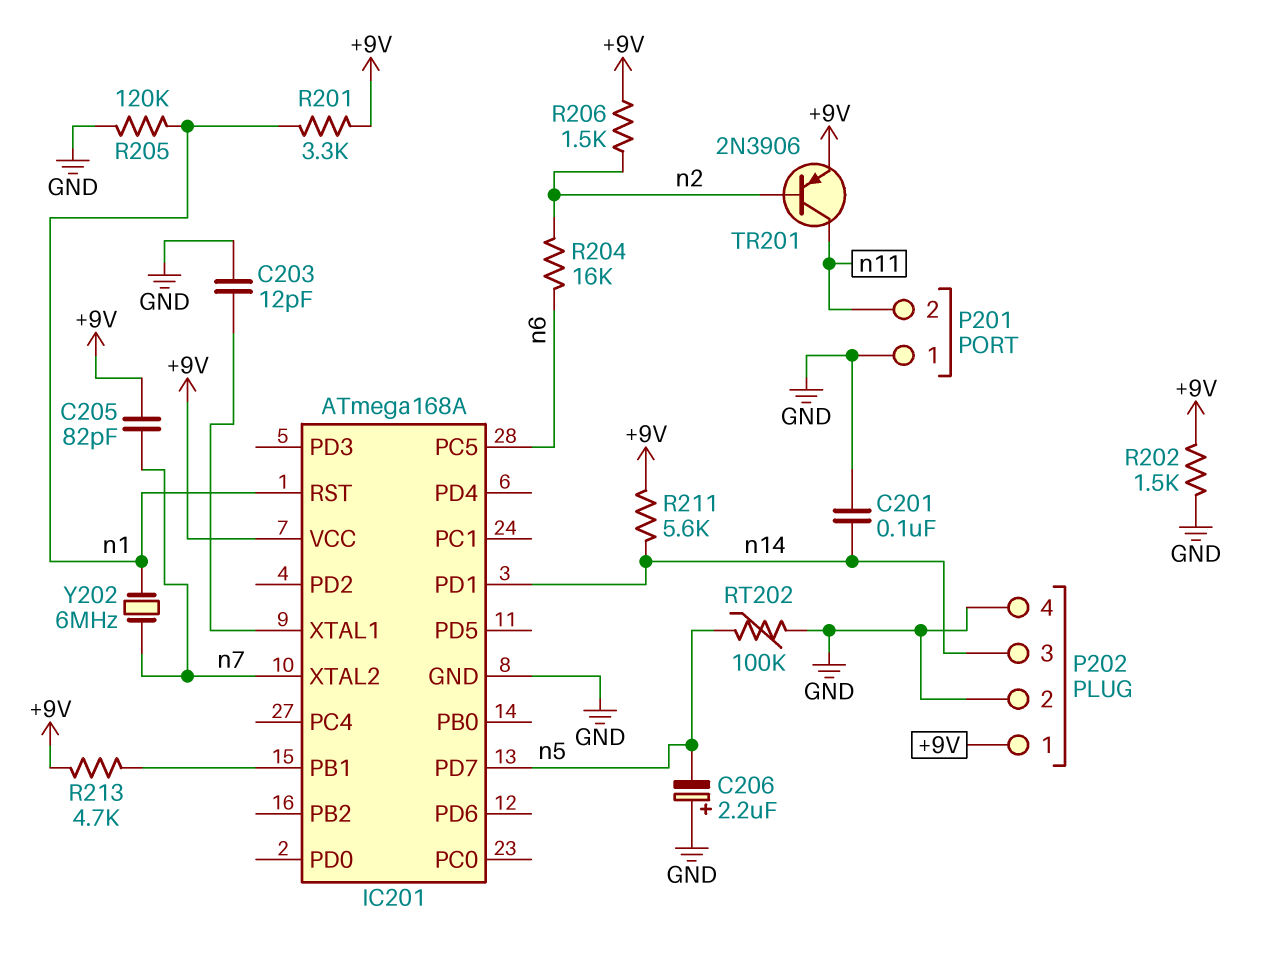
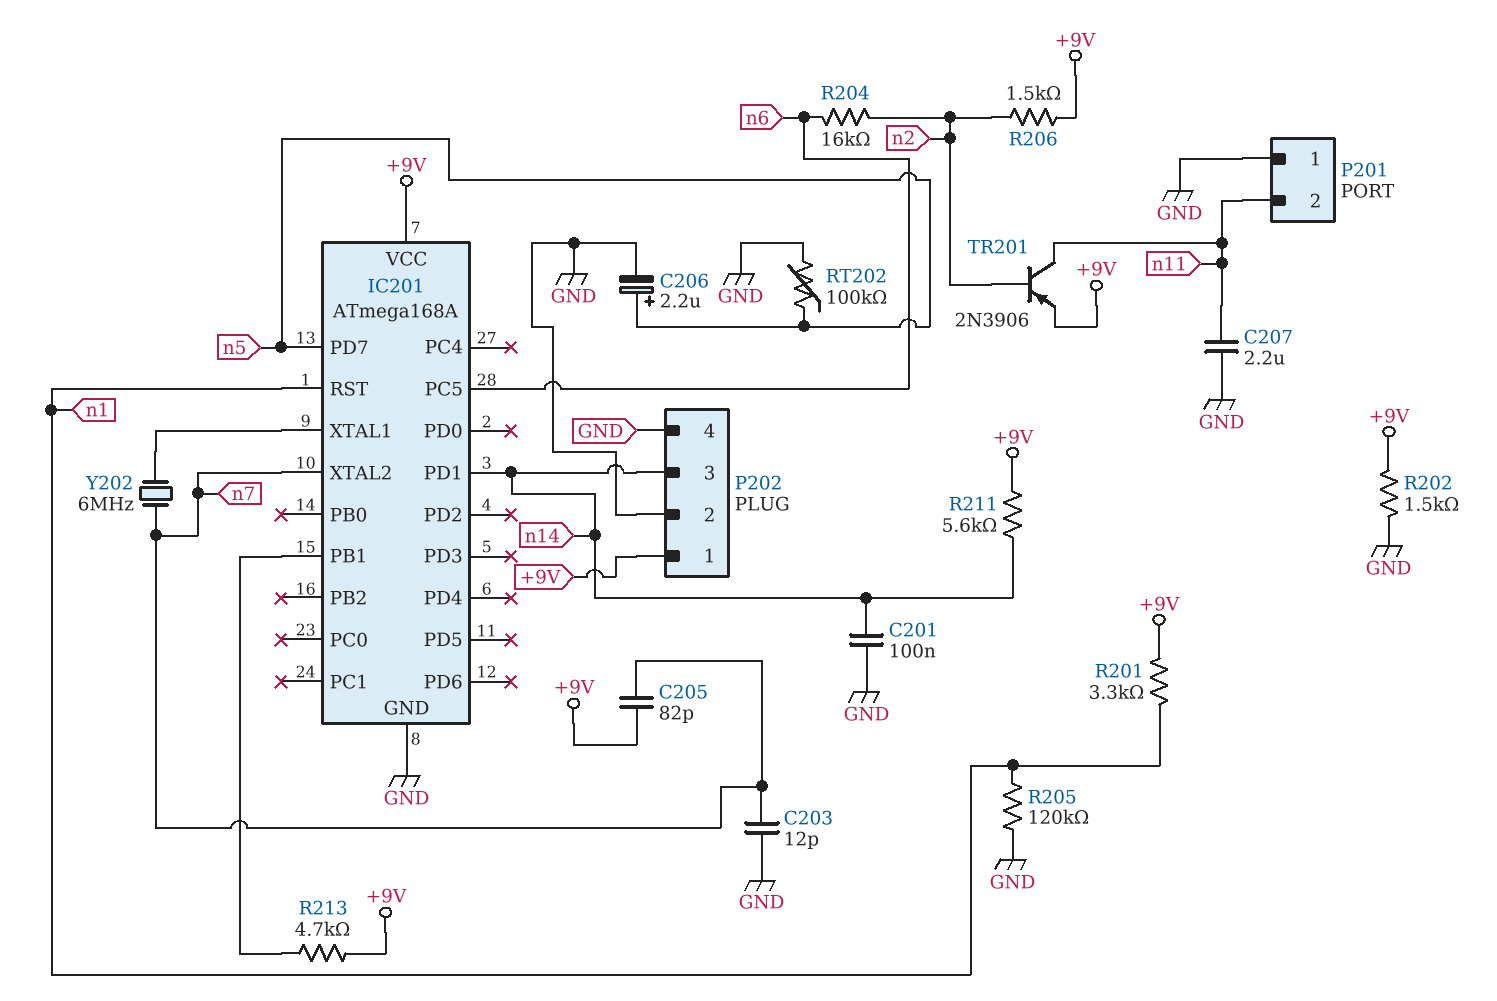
C203: 12pF (GND, IC201/XTAL1) -> 12pF (GND, n7)
C206: 2.2uF (plus GND, minus n5) -> 2.2uF (plus n5, minus GND)
C207: none -> 2.2uF (GND, n11)
Y202: 6MHz (n1, n7) -> 6MHz (IC201/XTAL1, n7)

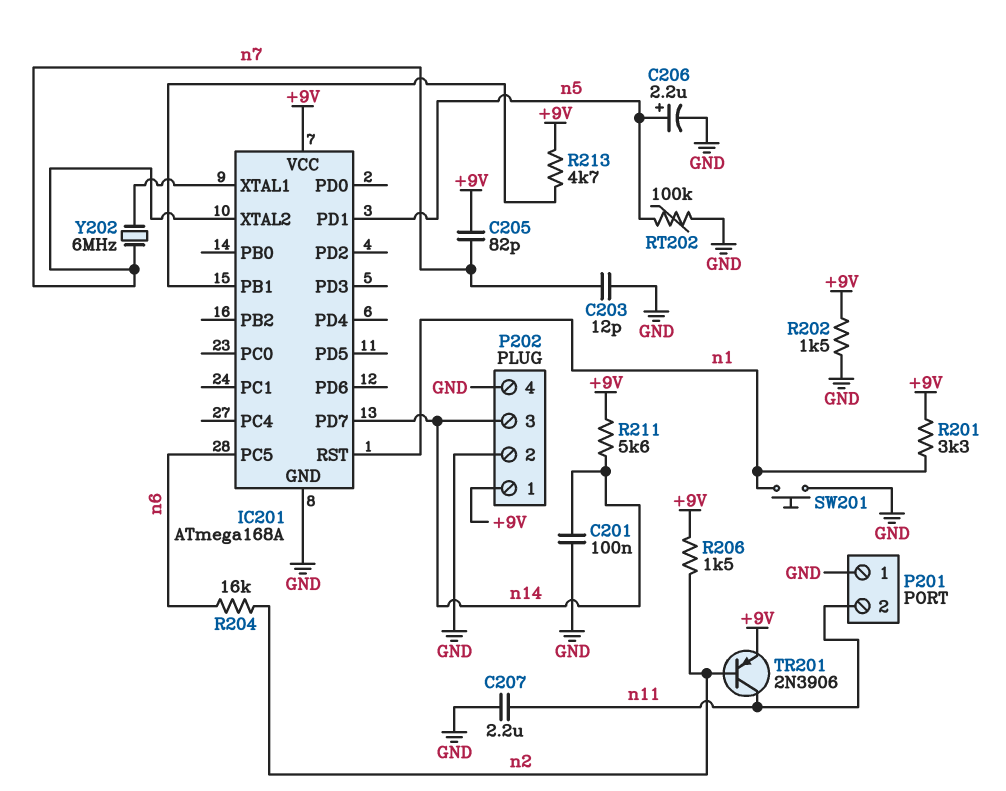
IC201 pin PD1: n14 -> n5
IC201 pin PD7: n5 -> n14
R205: 120k (GND, n1) -> none
SW201: none -> button (GND, n1)

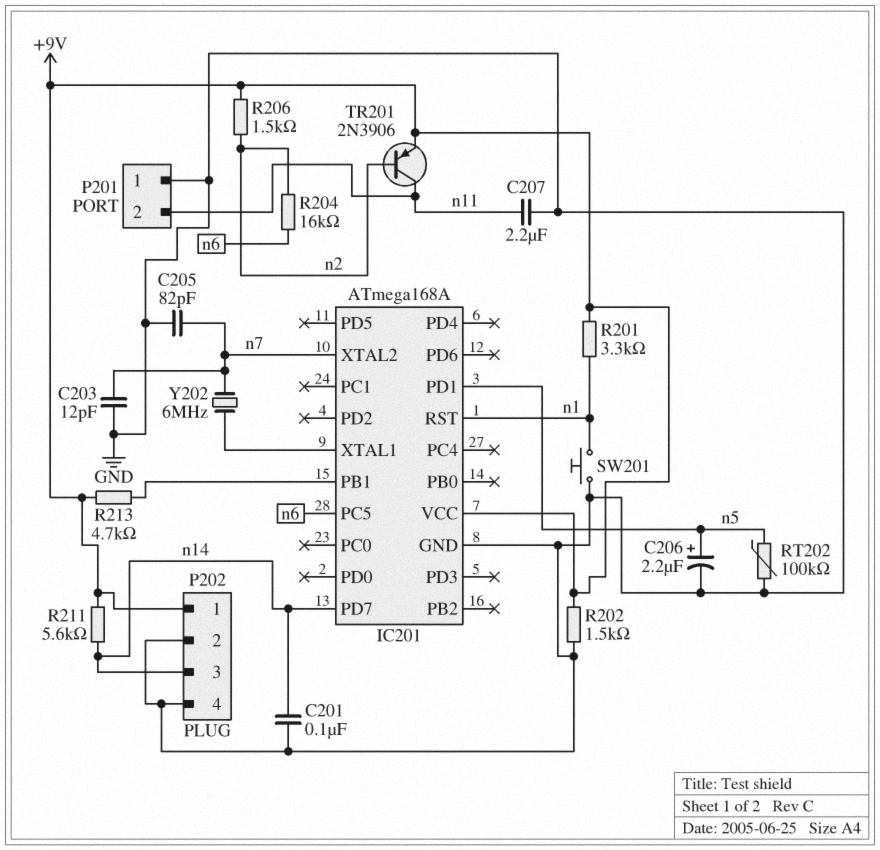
C205: 82pF (+9V, n7) -> 82pF (GND, n7)

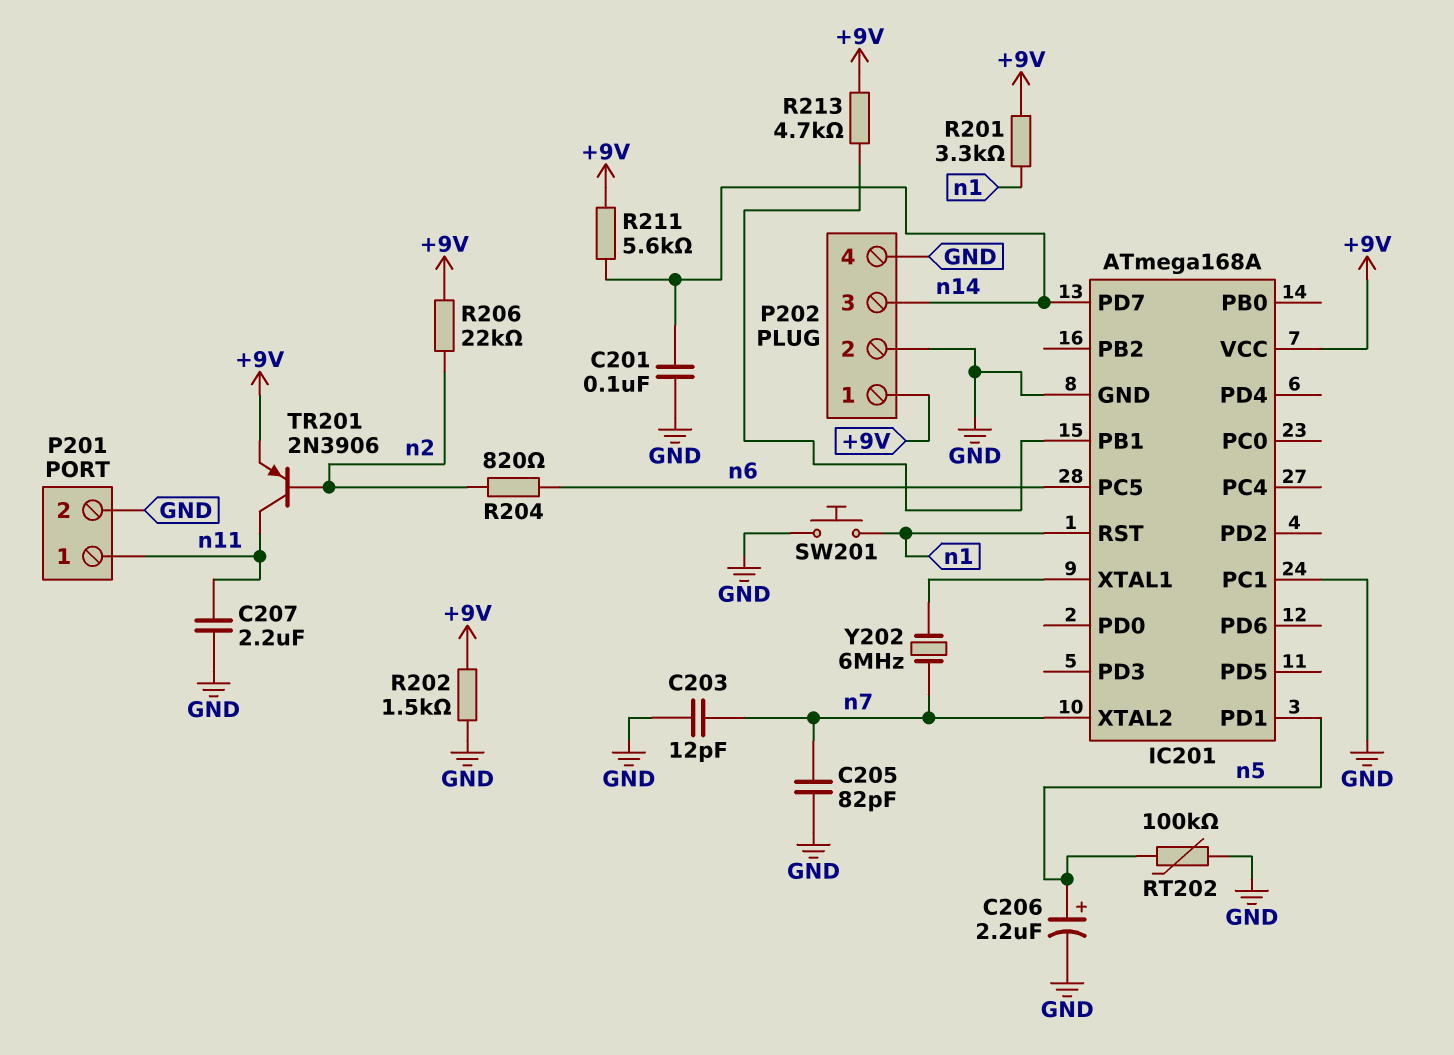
IC201 pin PC1: none -> GND
P201 pin 1: GND -> n11
P201 pin 2: n11 -> GND
R204: 16k (n2, n6) -> 820 (n2, n6)
R206: 1.5k (+9V, n2) -> 22k (+9V, n2)

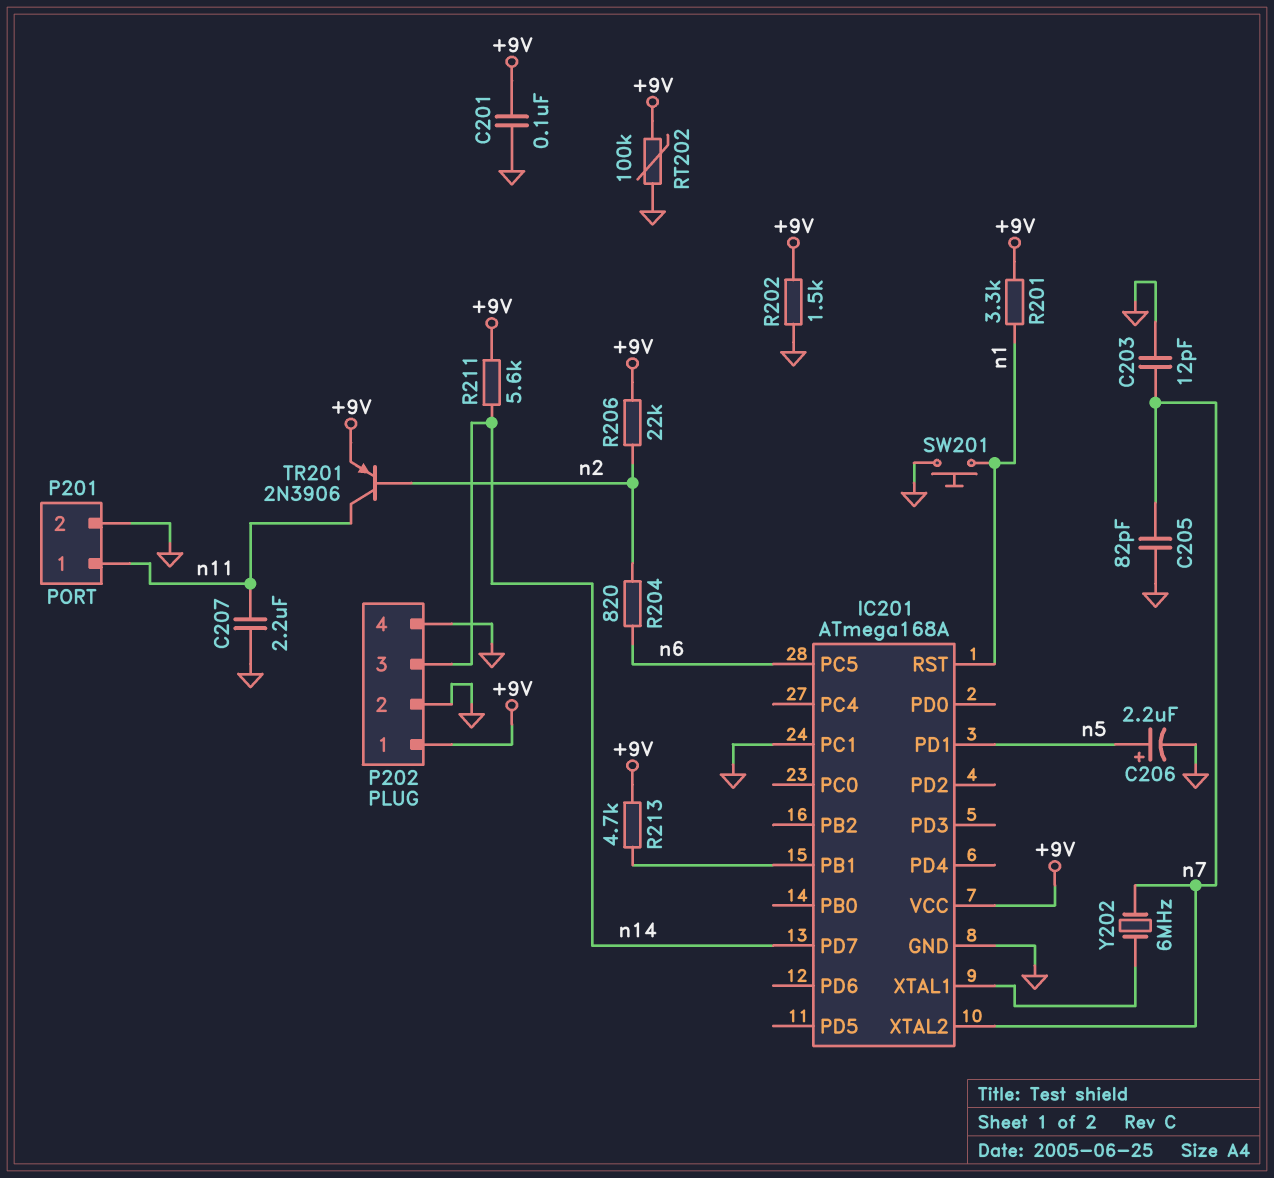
C201: 100nF (GND, n14) -> 100nF (+9V, GND)
RT202: 100k (GND, n5) -> 100k (+9V, GND)

